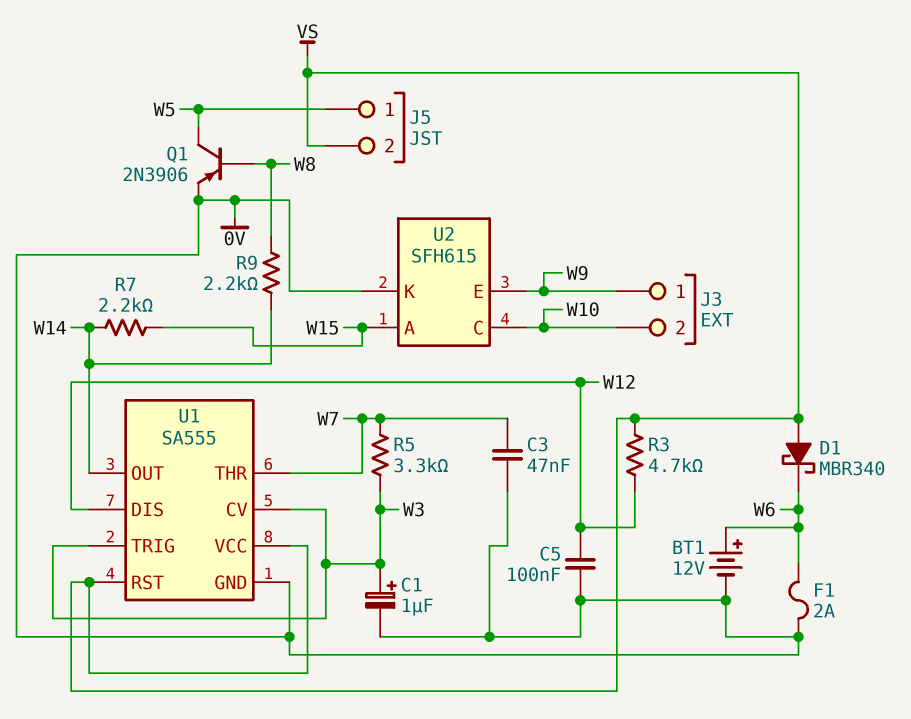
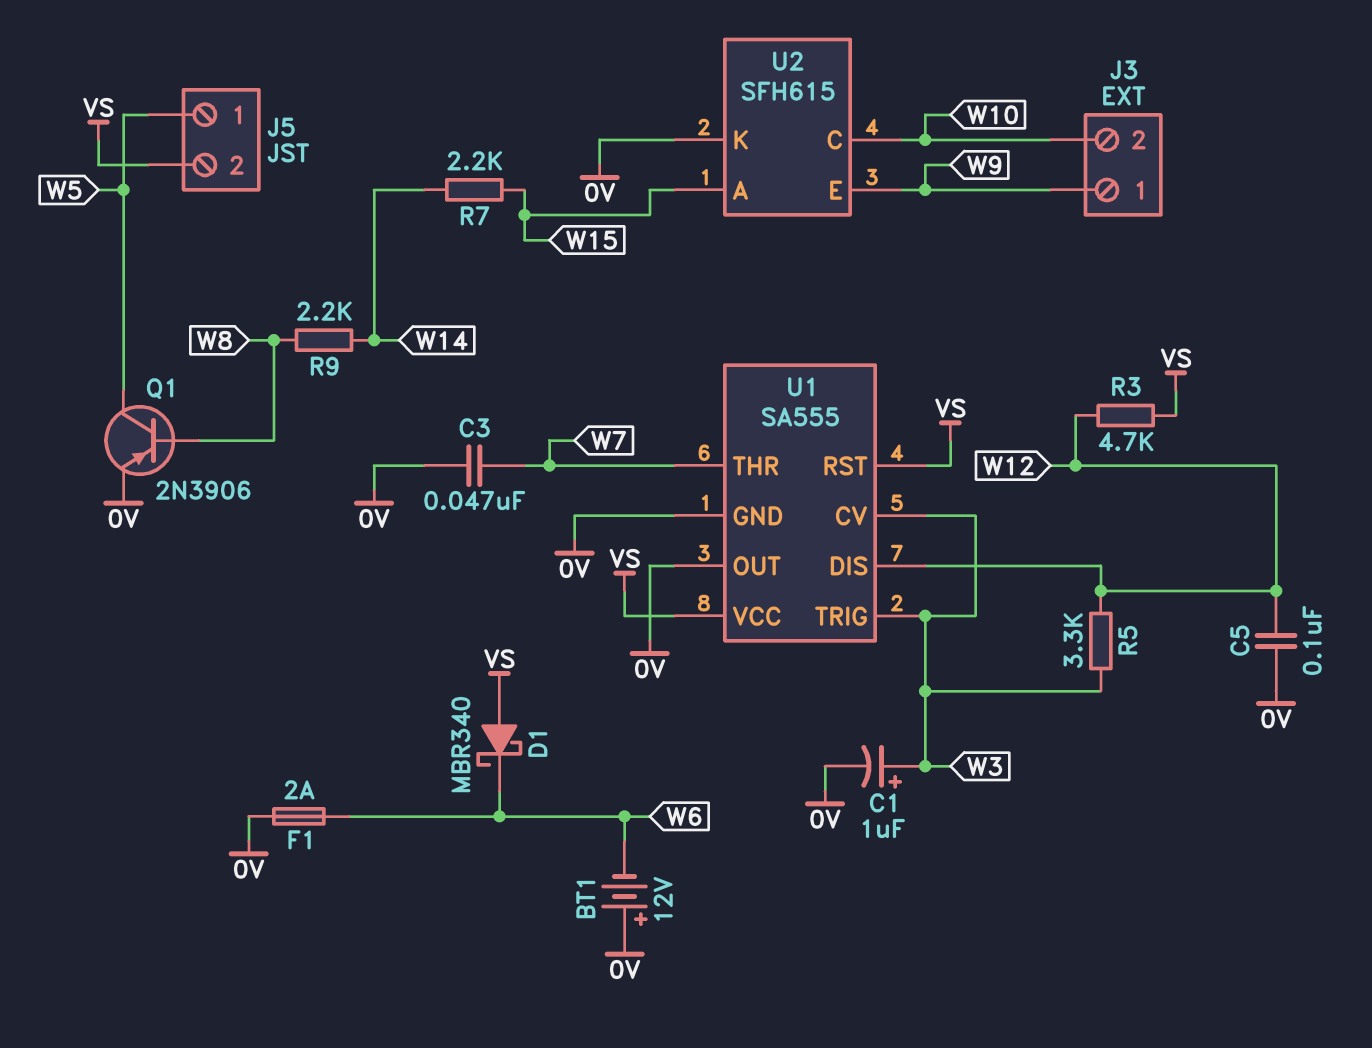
BT1: 12V (plus W6, minus 0V) -> 12V (plus 0V, minus W6)
R5: 3.3k (W3, W7) -> 3.3k (W3, W12)
U1 pin OUT: W14 -> 0V

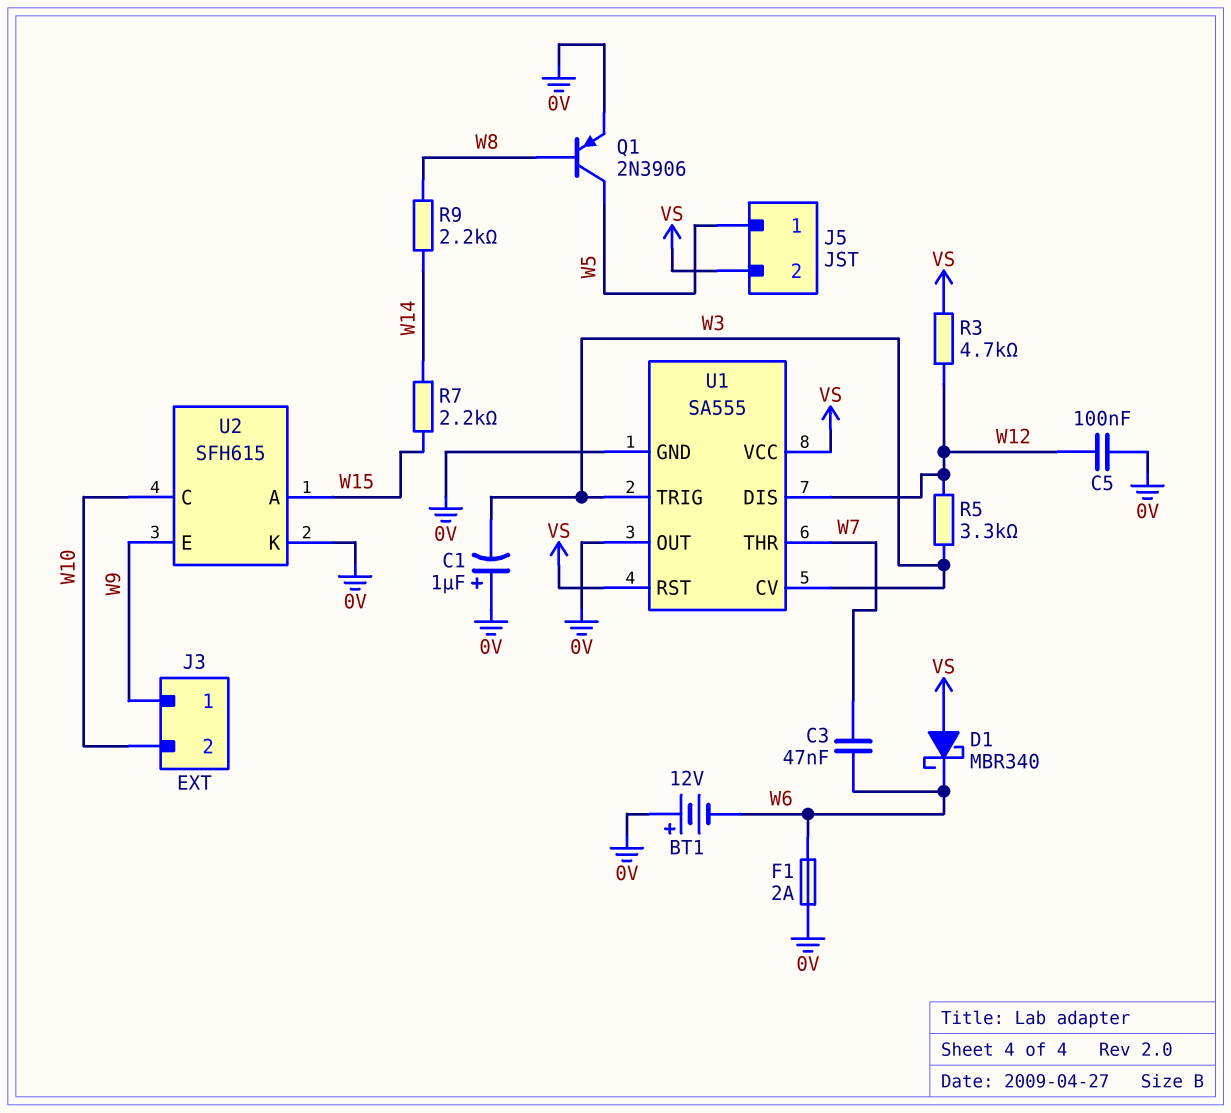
C1: 1uF (plus W3, minus 0V) -> 1uF (plus 0V, minus W3)
C3: 47nF (0V, W7) -> 47nF (W6, W7)

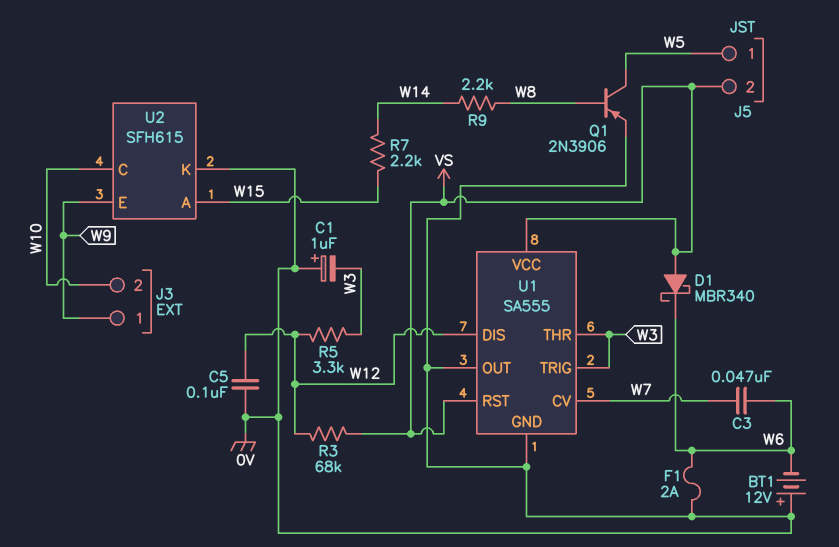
R3: 4.7k (VS, W12) -> 68k (VS, W12)
U1 pin CV: W3 -> W7
U1 pin THR: W7 -> W3

